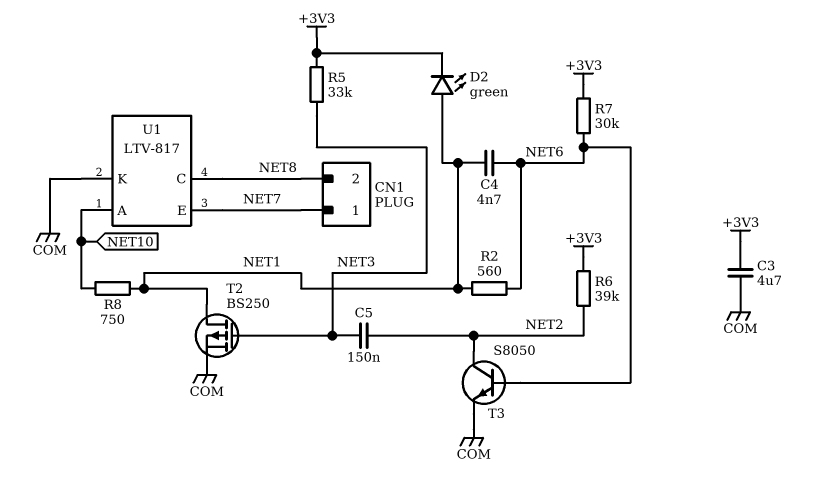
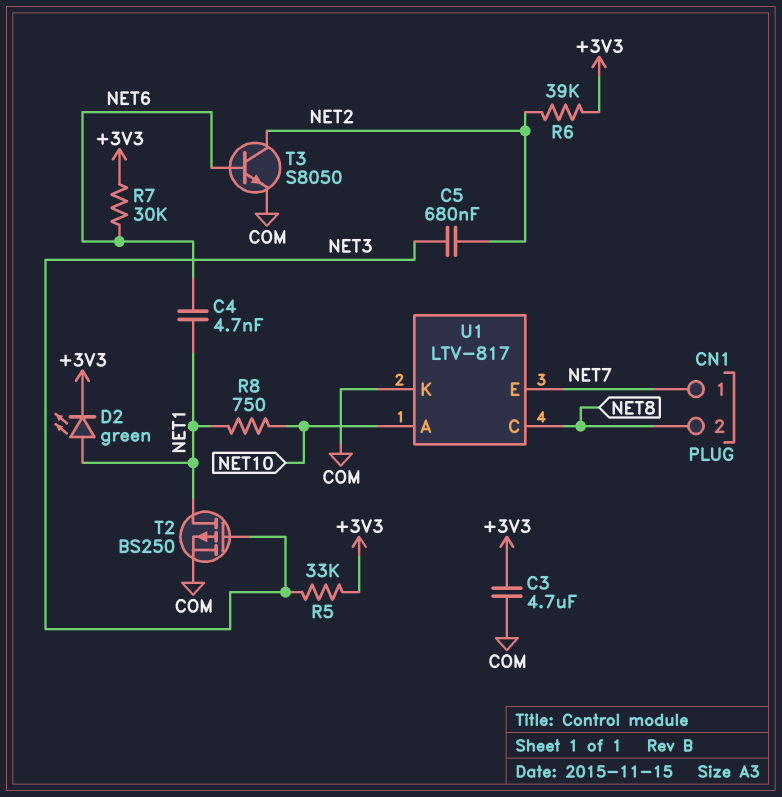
C5: 150nF (NET2, NET3) -> 680nF (NET2, NET3)
R2: 560 (NET1, NET6) -> none

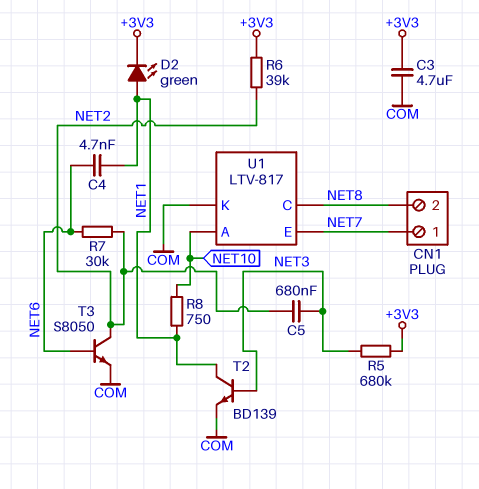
R5: 33k (+3V3, NET3) -> 680k (+3V3, NET3)
R7: 30k (+3V3, NET6) -> 30k (NET2, NET6)
T2: PMOS BS250 (G NET3, D NET1, S COM) -> NPN BD139 (B NET3, C NET1, E COM)

